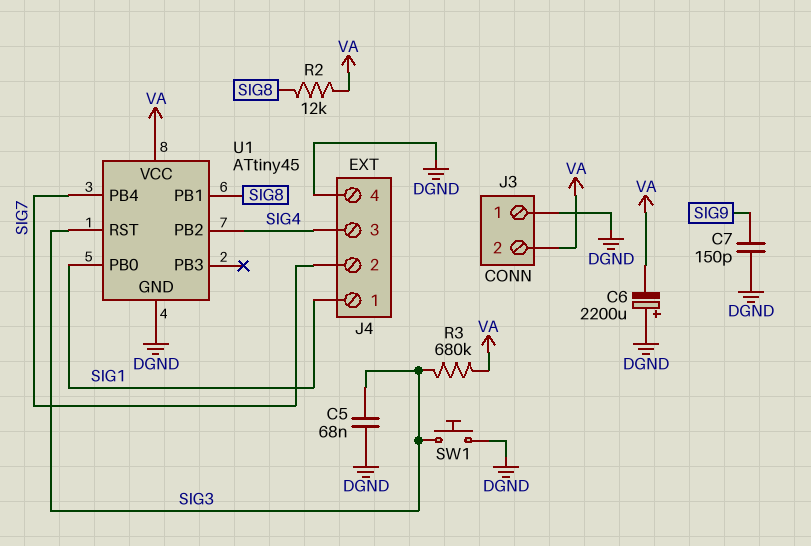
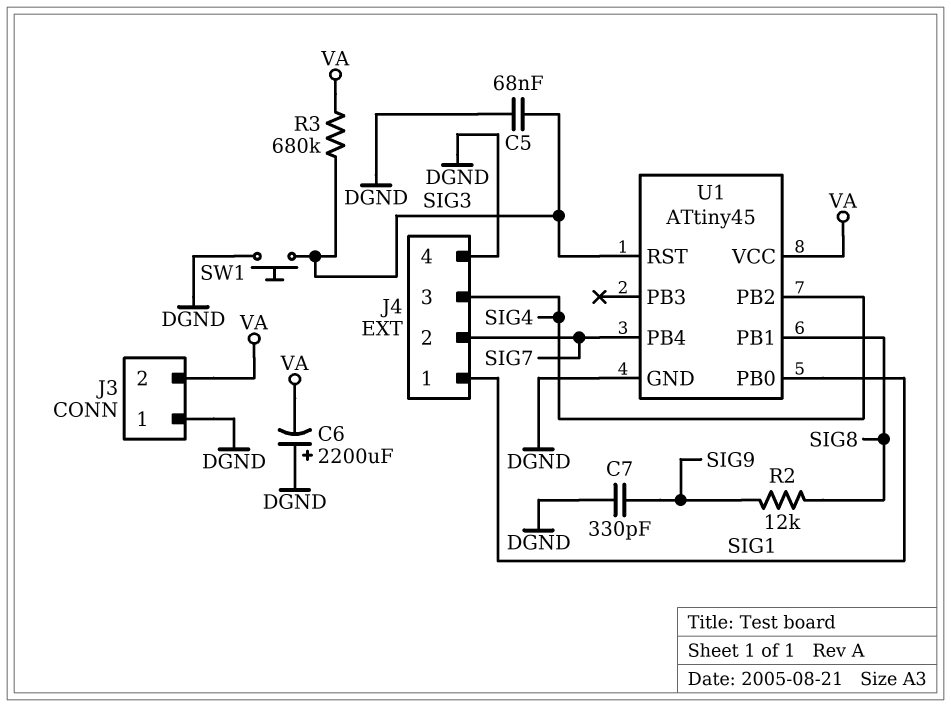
C7: 150pF (DGND, SIG9) -> 330pF (DGND, SIG9)
R2: 12k (SIG8, VA) -> 12k (SIG8, SIG9)

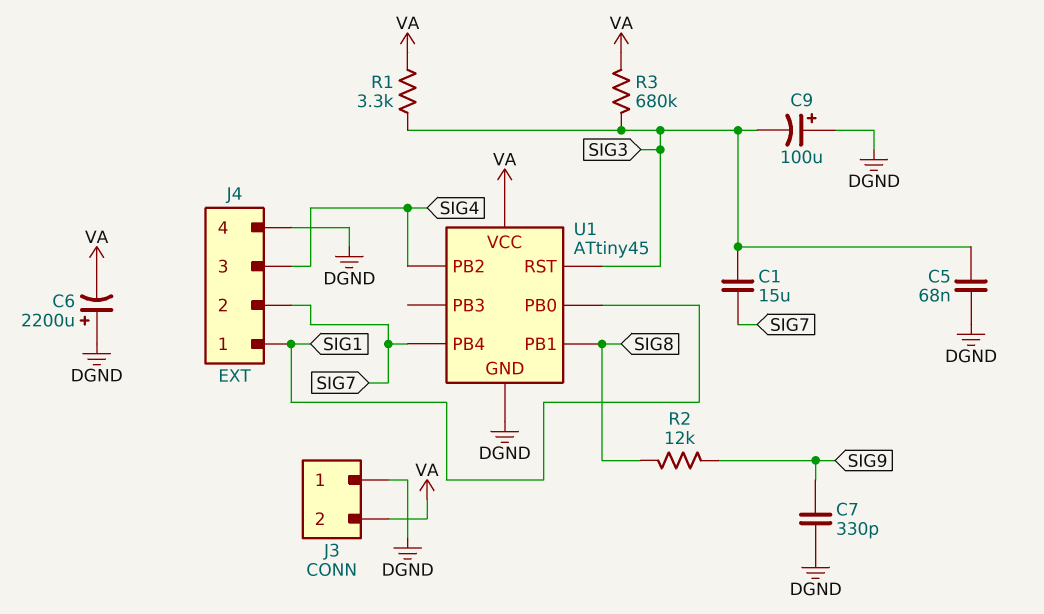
C1: none -> 15uF (SIG3, SIG7)
C9: none -> 100uF (plus DGND, minus SIG3)
R1: none -> 3.3k (SIG3, VA)
SW1: button (DGND, SIG3) -> none

